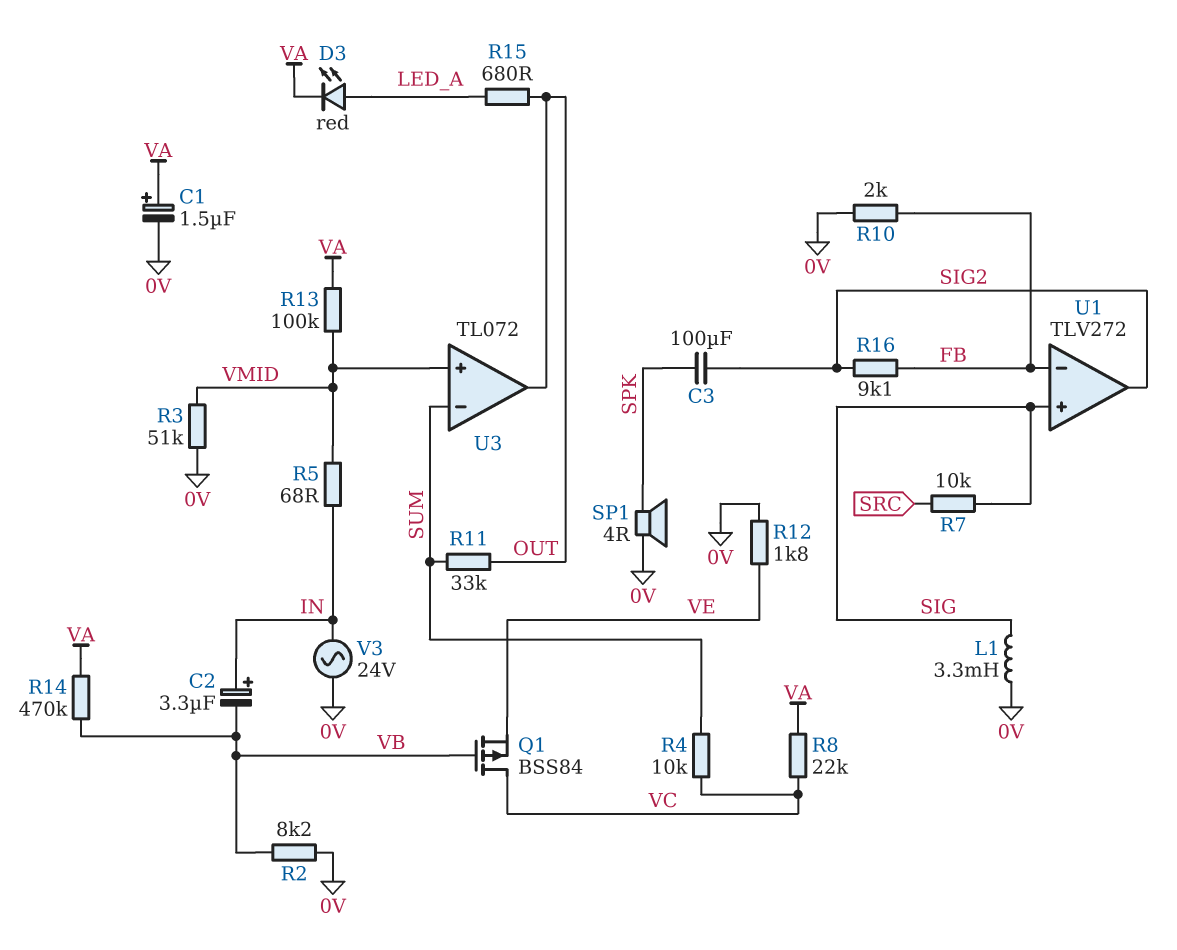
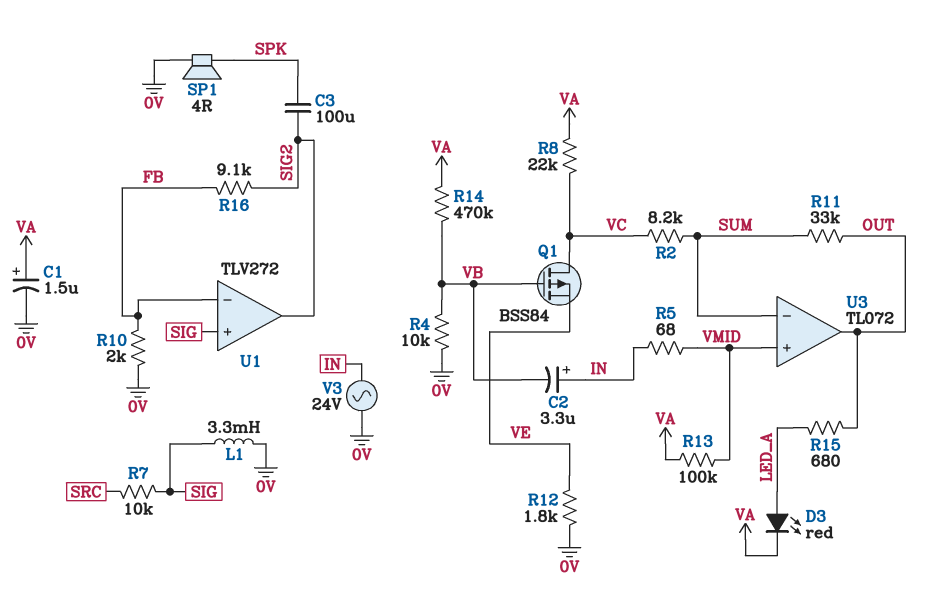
R2: 8.2k (0V, VB) -> 8.2k (SUM, VC)
R3: 51k (0V, VMID) -> none
R4: 10k (SUM, VC) -> 10k (0V, VB)

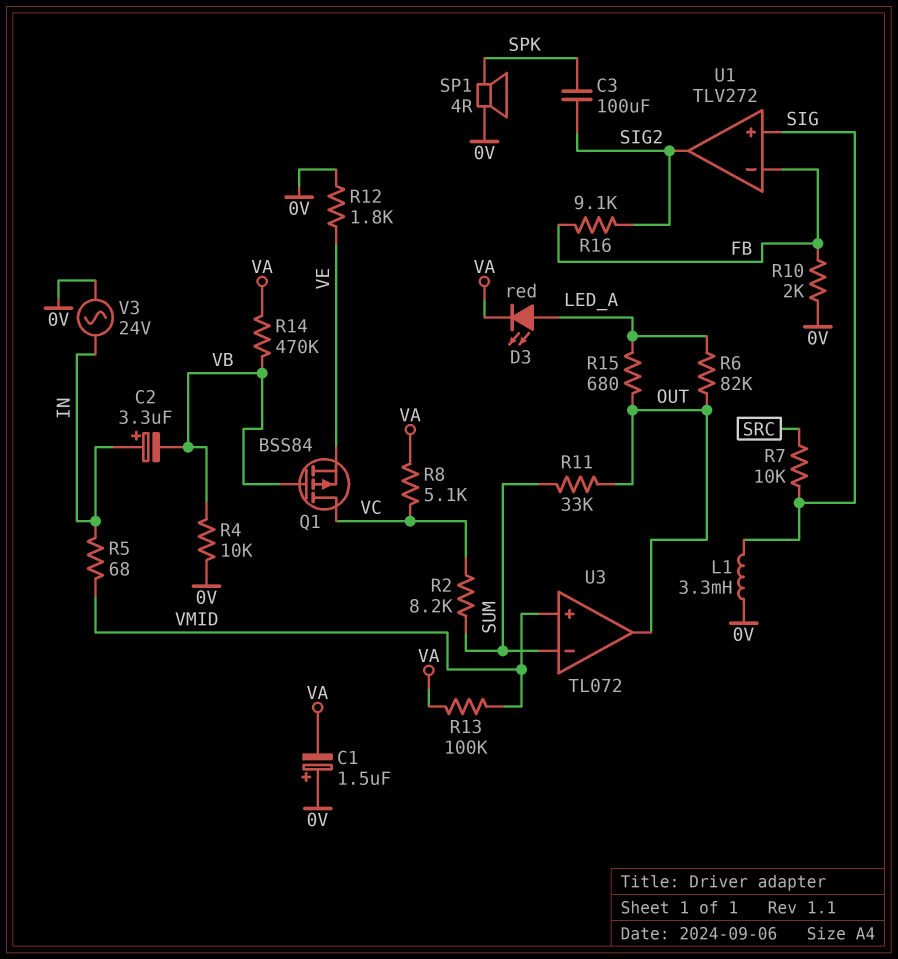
C1: 1.5uF (plus VA, minus 0V) -> 1.5uF (plus 0V, minus VA)
R6: none -> 82k (LED_A, OUT)
R8: 22k (VA, VC) -> 5.1k (VA, VC)

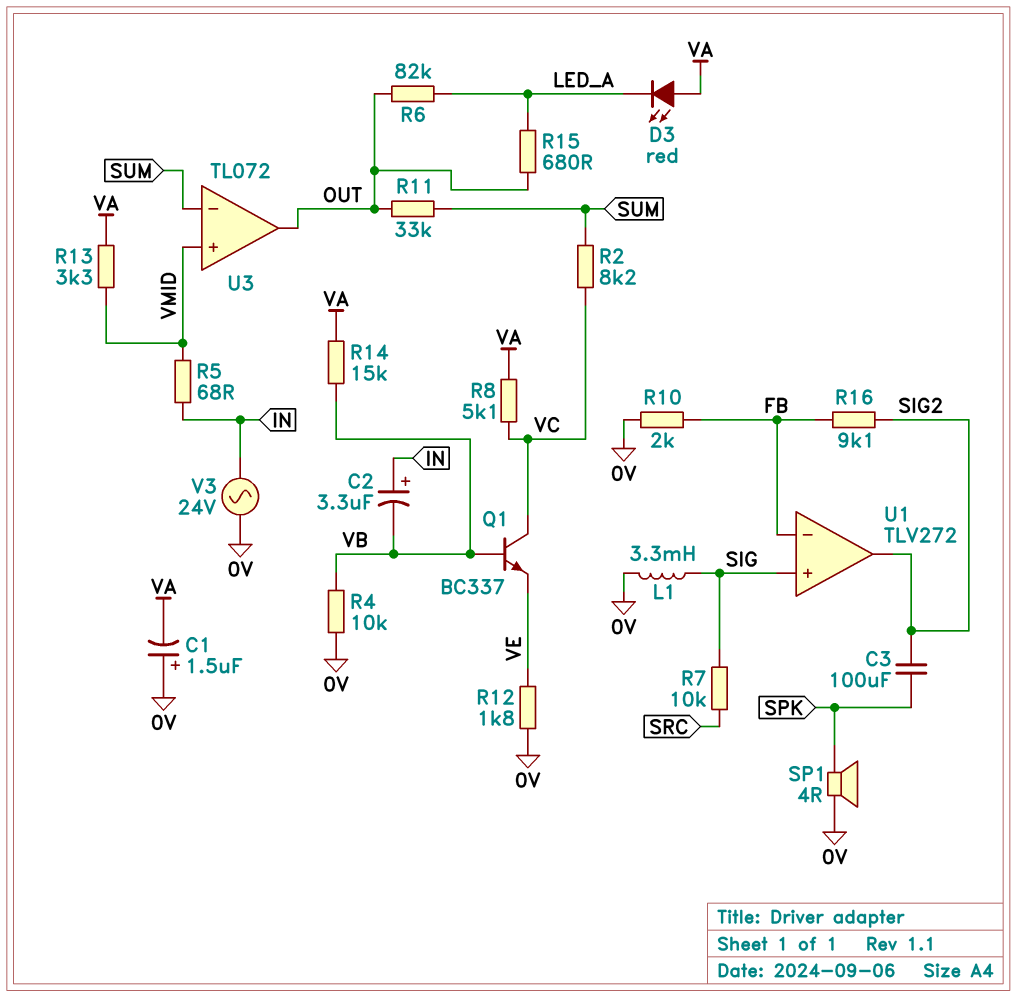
D3: LED red (A LED_A, K VA) -> LED red (A VA, K LED_A)
Q1: PMOS BSS84 (G VB, D VC, S VE) -> NPN BC337 (B VB, C VC, E VE)
R13: 100k (VA, VMID) -> 3.3k (VA, VMID)
R14: 470k (VA, VB) -> 15k (VA, VB)

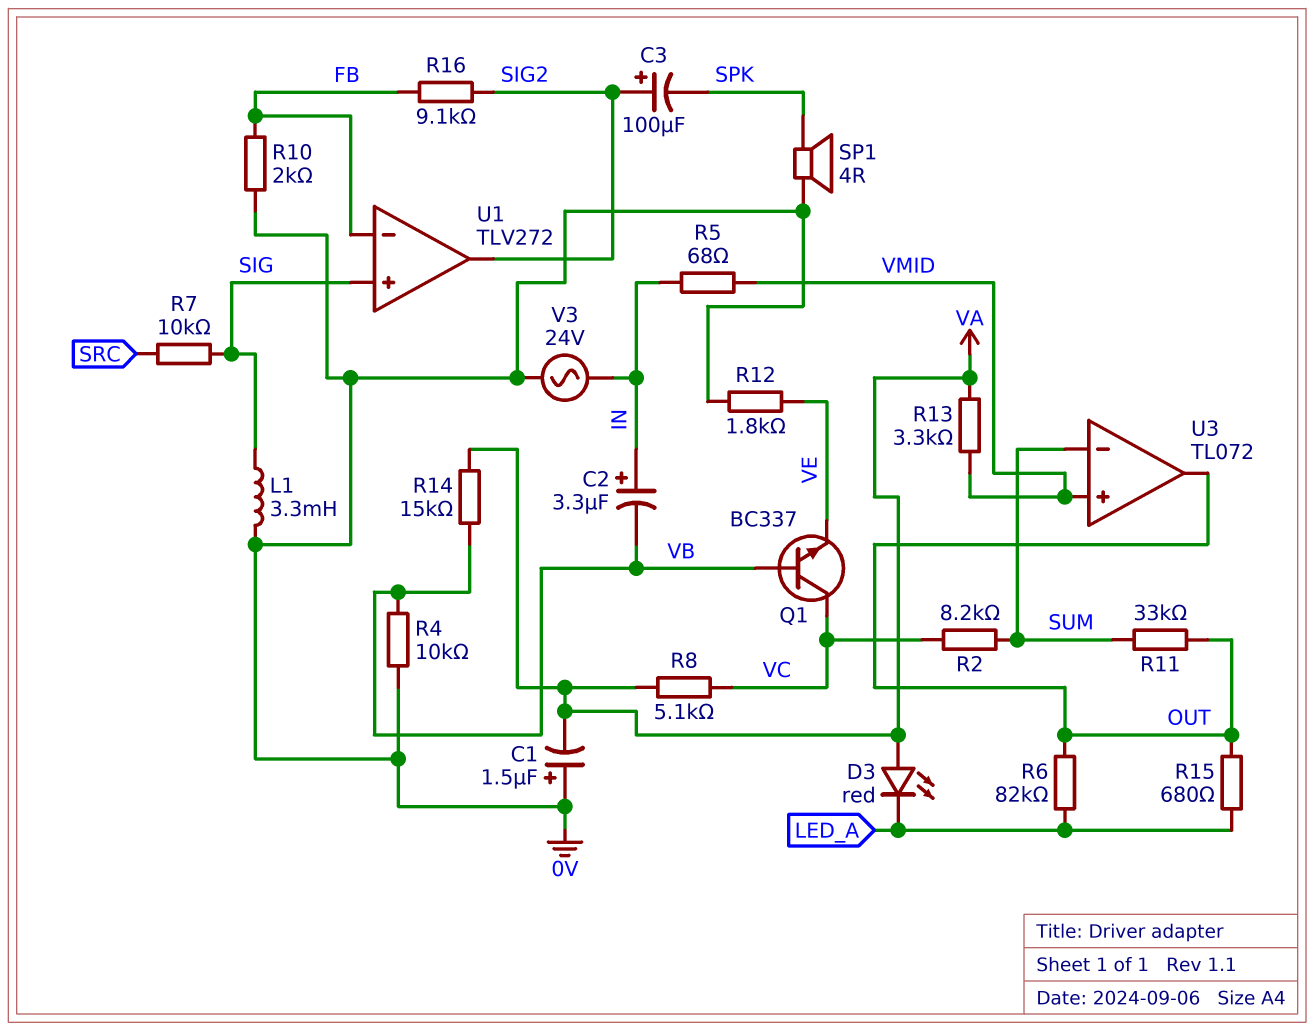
C3: 100uF (SIG2, SPK) -> 100uF (plus SIG2, minus SPK)

